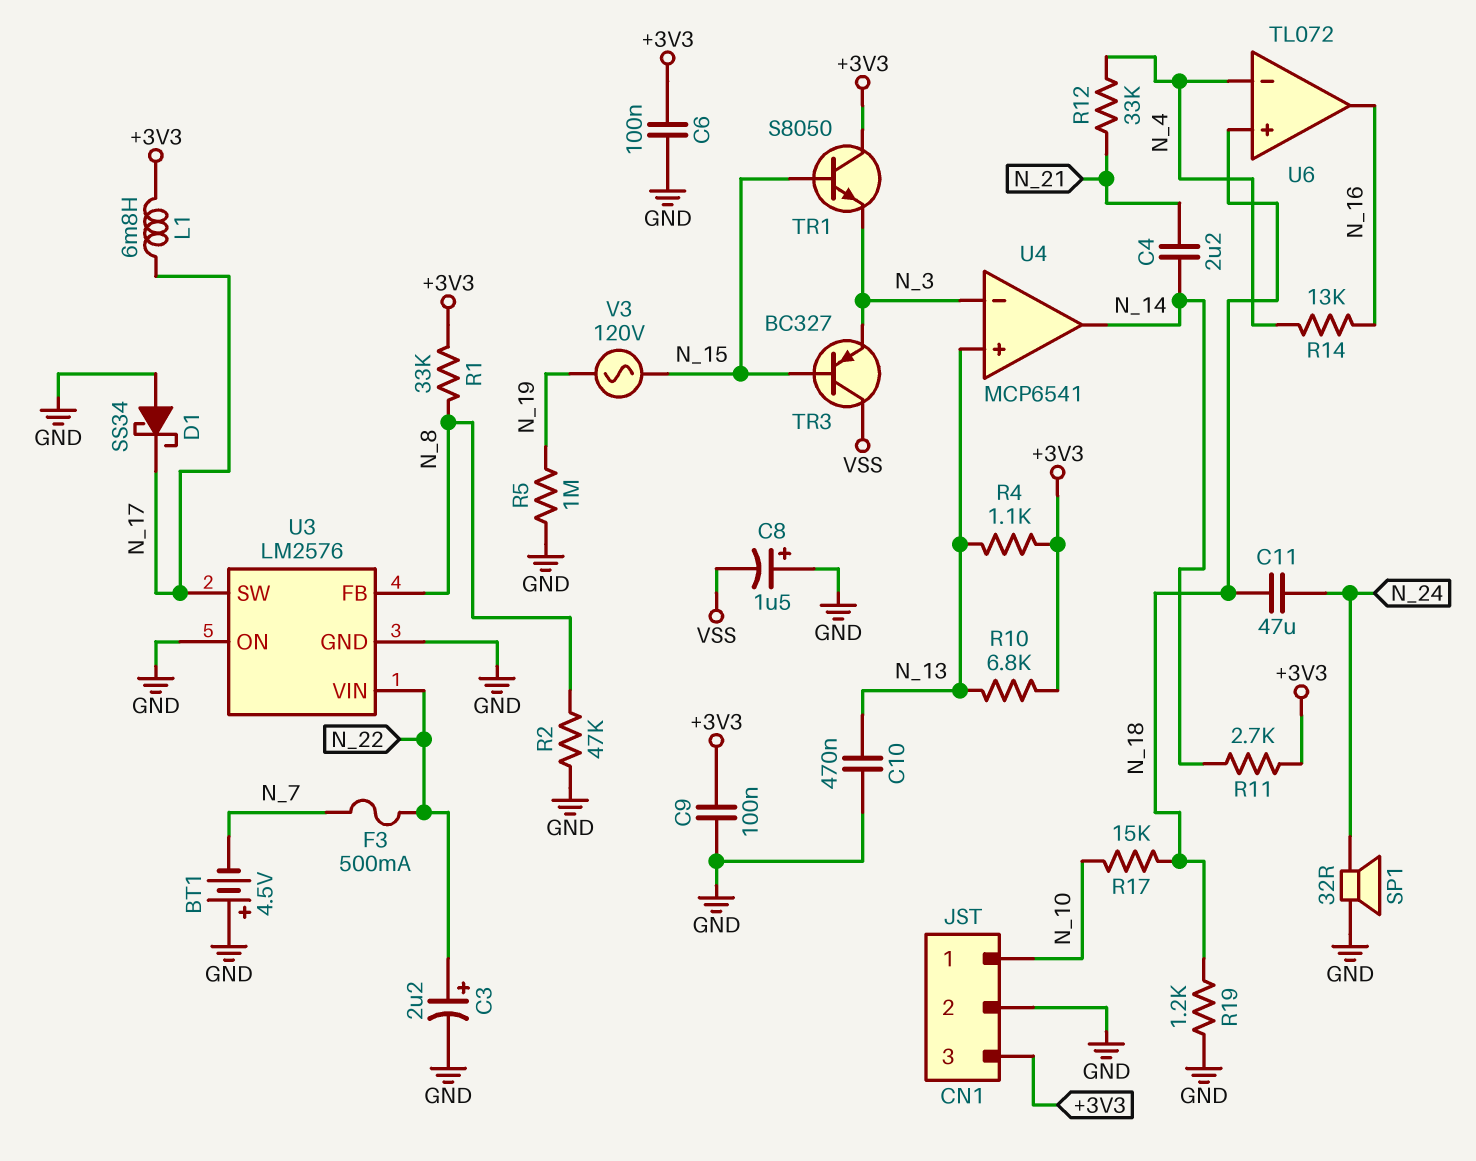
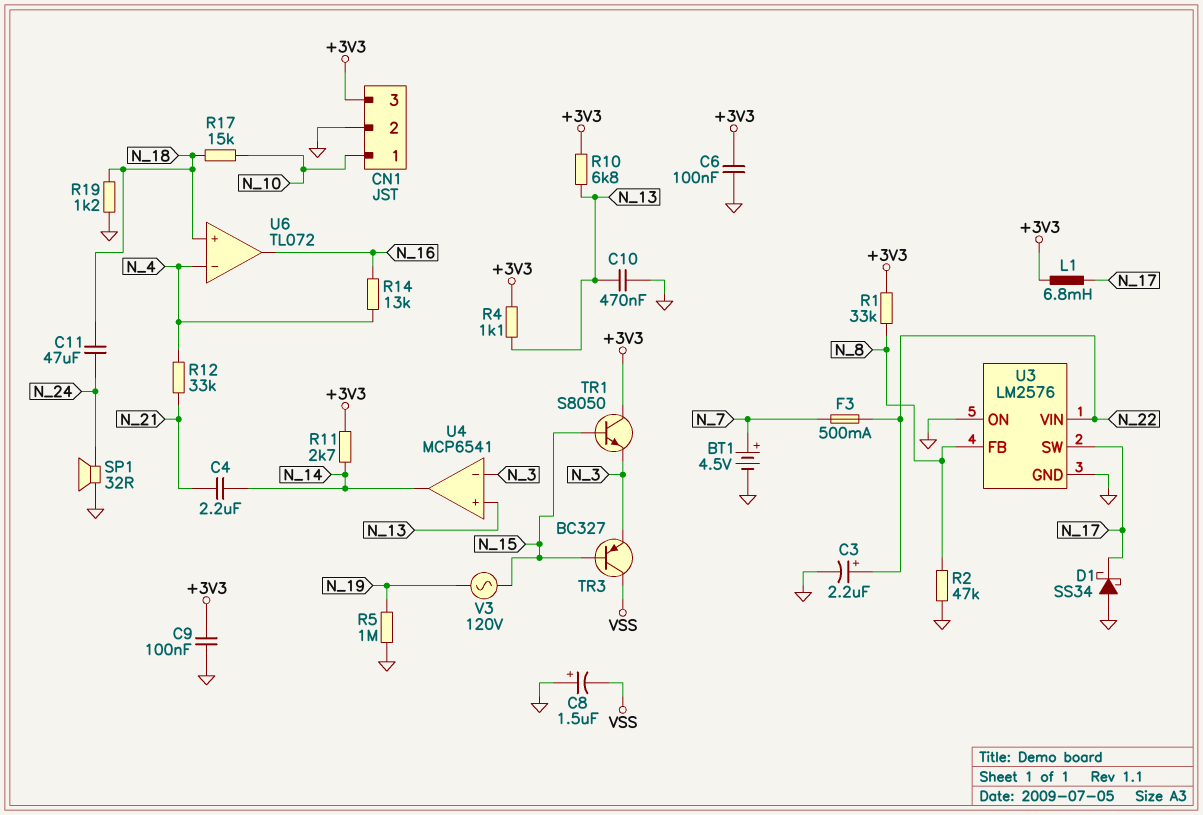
BT1: 4.5V (plus GND, minus N_7) -> 4.5V (plus N_7, minus GND)

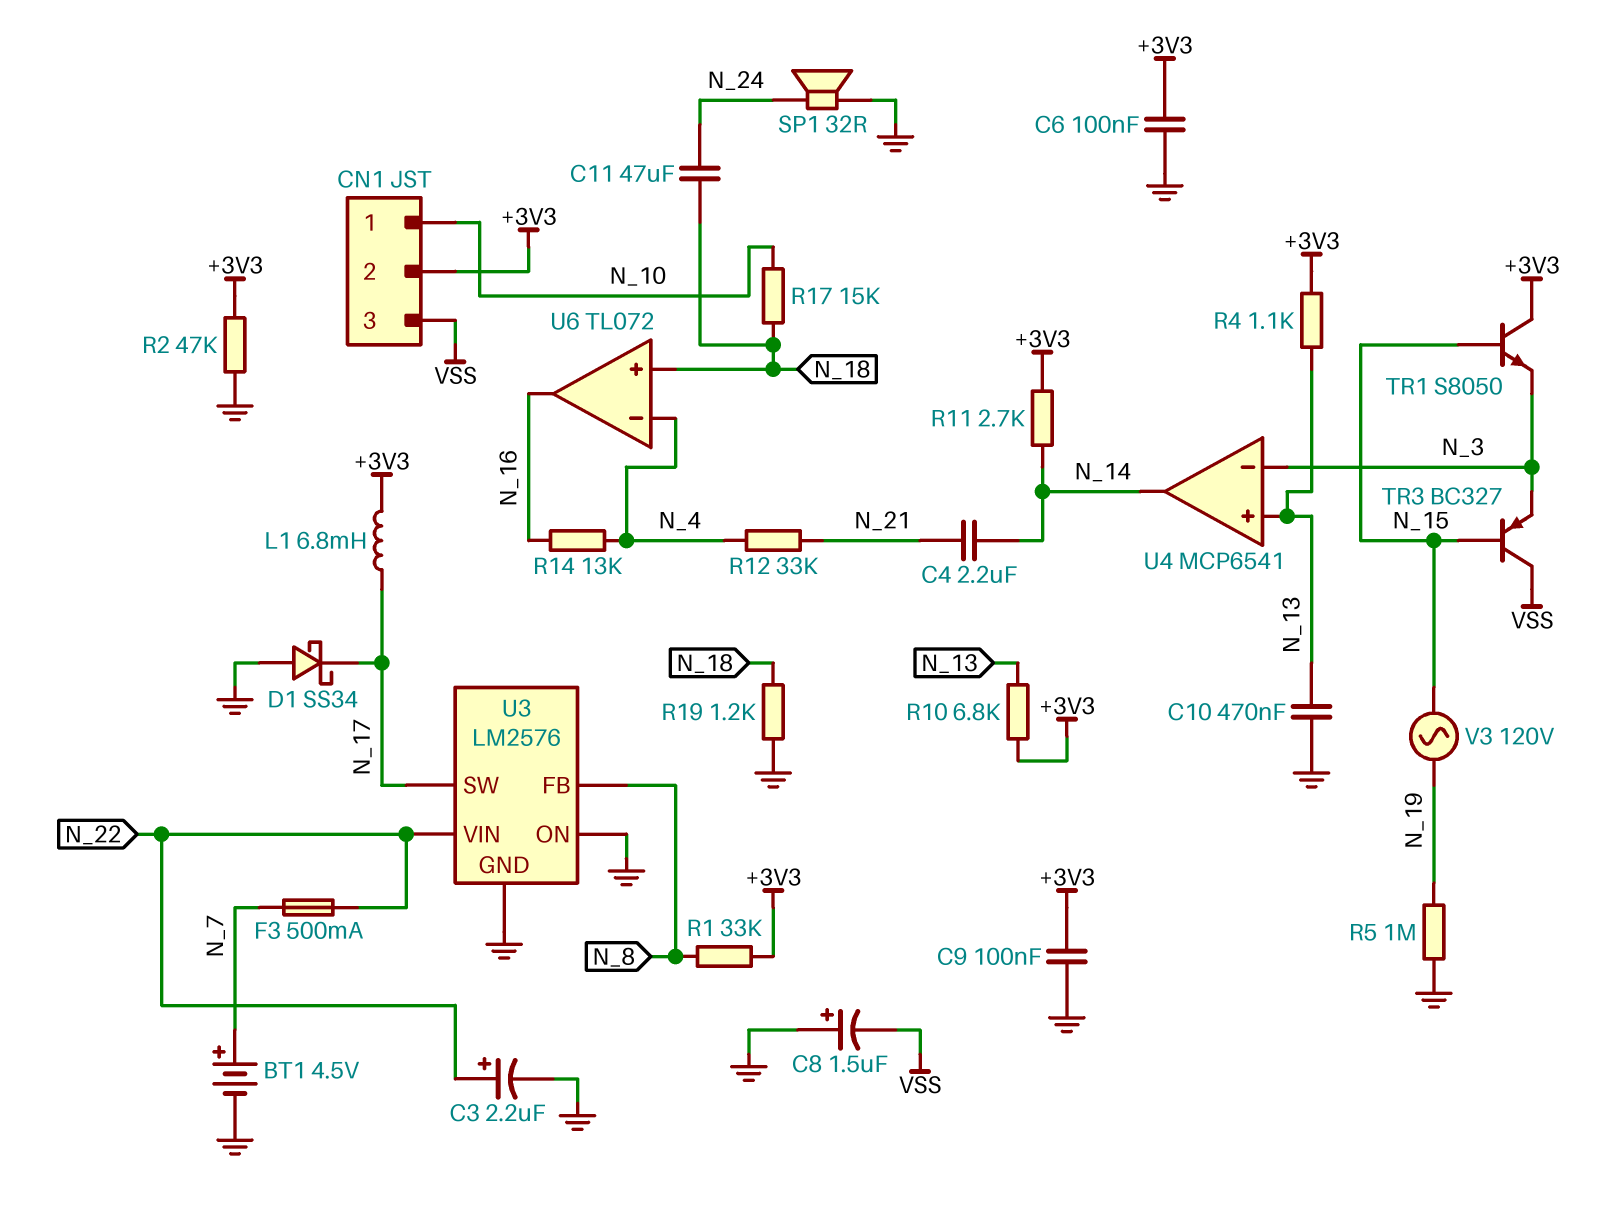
CN1 pin 2: GND -> +3V3
CN1 pin 3: +3V3 -> VSS
R2: 47k (GND, N_8) -> 47k (+3V3, GND)

